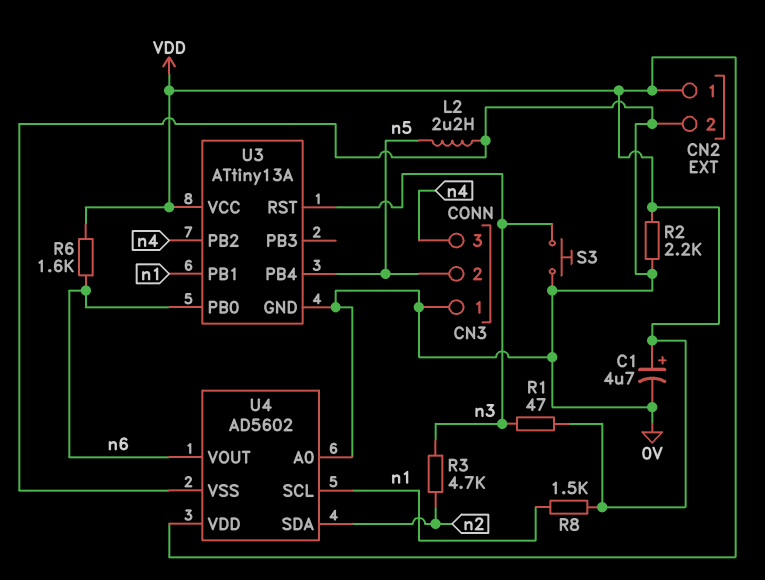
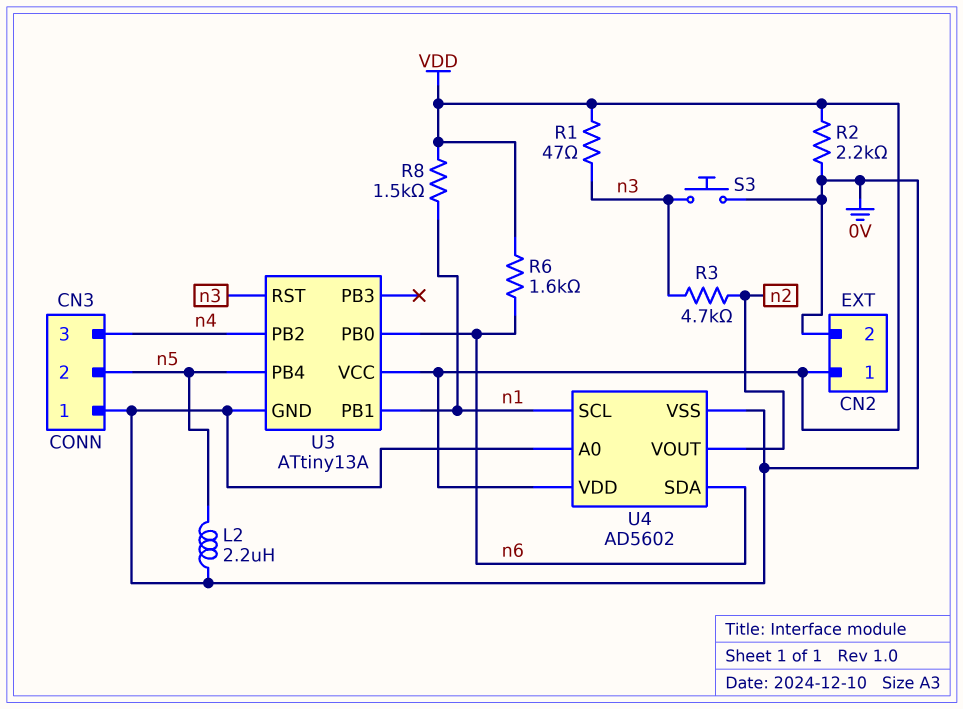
C1: 4.7uF (plus VDD, minus 0V) -> none
U4 pin SDA: n2 -> n6
U4 pin VOUT: n6 -> n2

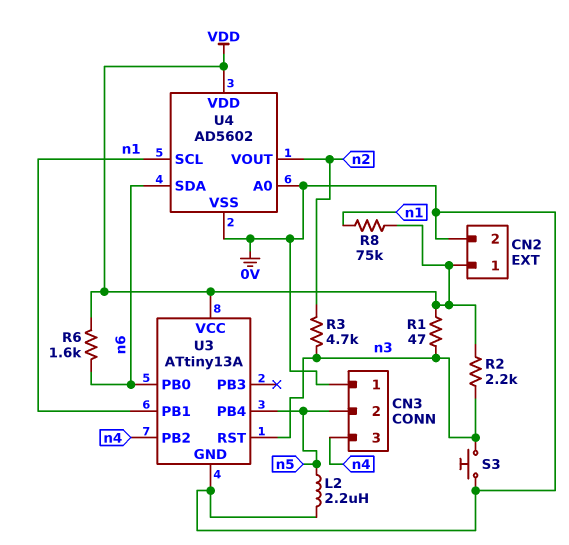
R2: 2.2k (0V, VDD) -> 2.2k (VDD, n3)
R8: 1.5k (VDD, n1) -> 75k (VDD, n1)

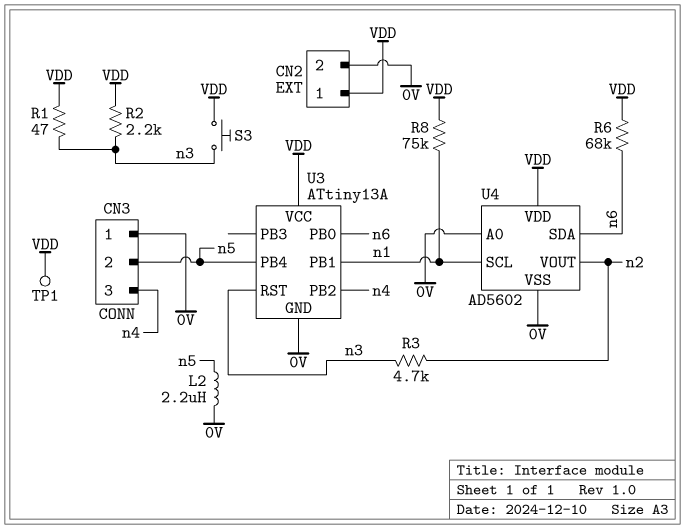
R6: 1.6k (VDD, n6) -> 68k (VDD, n6)
S3: button (0V, n3) -> button (VDD, n3)
TP1: none -> test point (VDD)

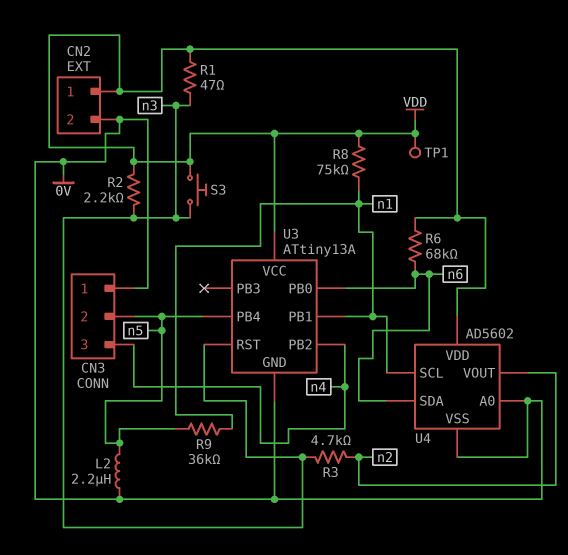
R9: none -> 36k (n1, n5)

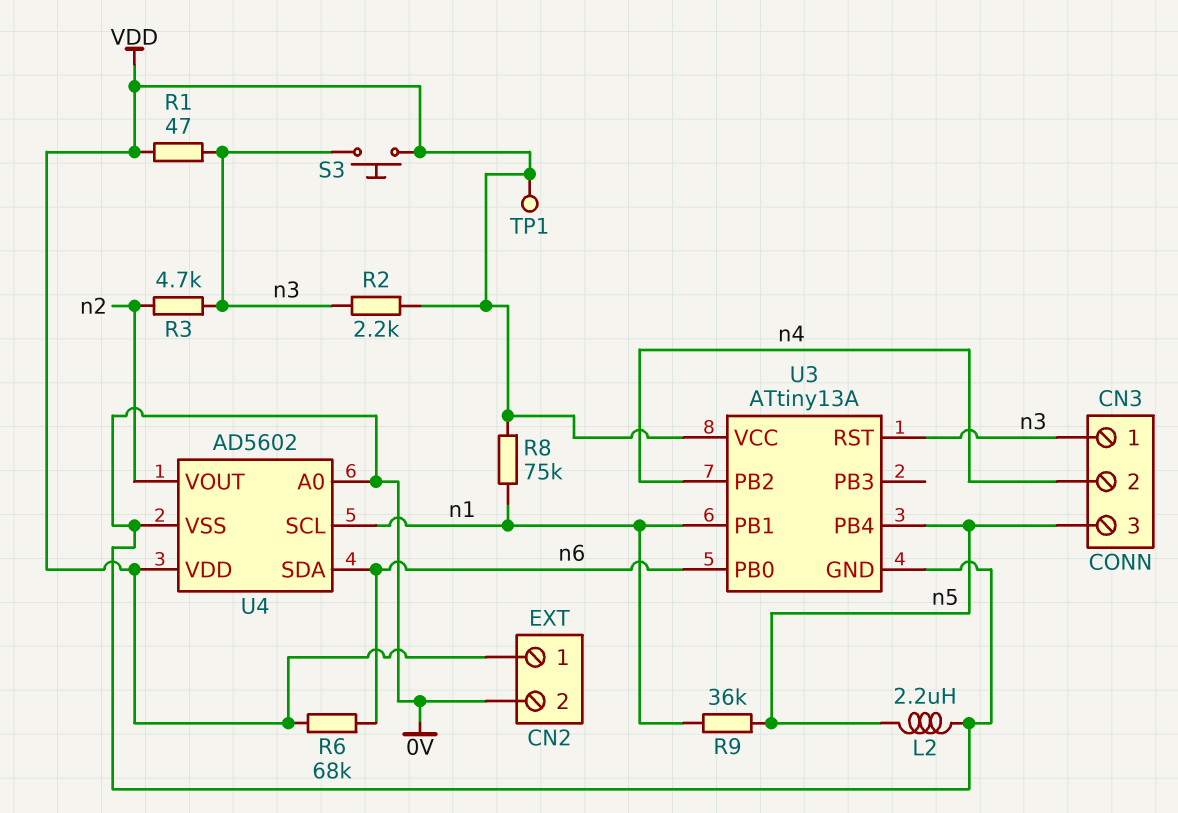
CN3 pin 1: 0V -> n3
CN3 pin 2: n5 -> n4
CN3 pin 3: n4 -> n5

